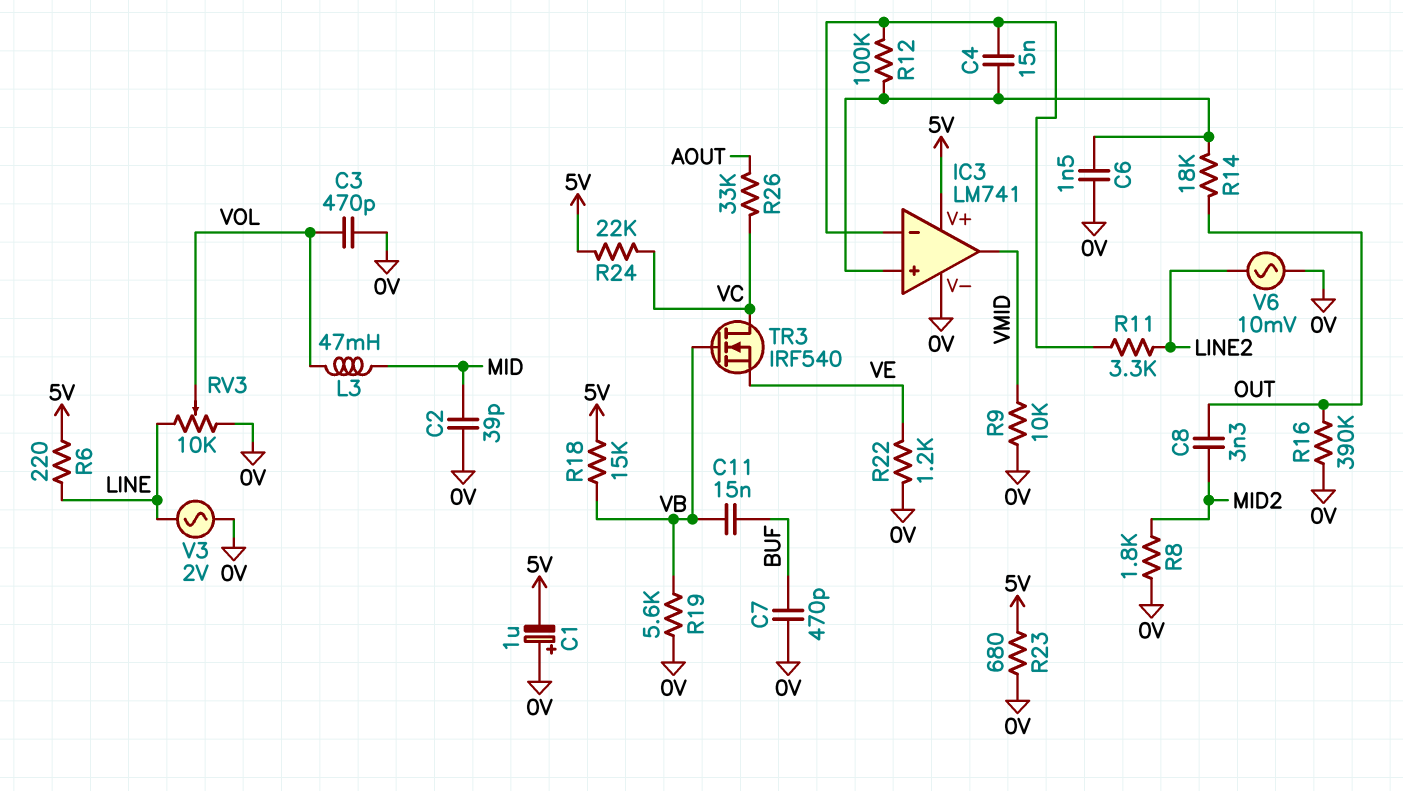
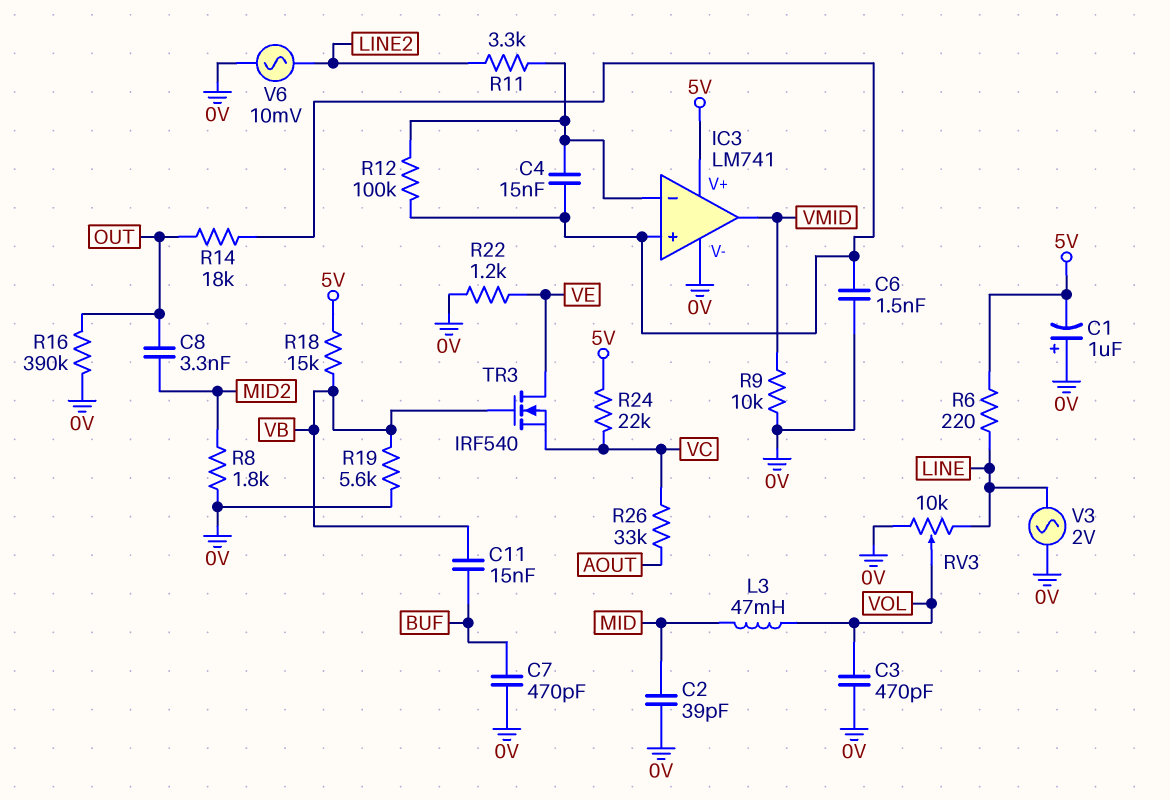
R23: 680 (0V, 5V) -> none
TR3: NMOS IRF540 (G VB, D VC, S VE) -> NMOS IRF540 (G VB, D VE, S VC)

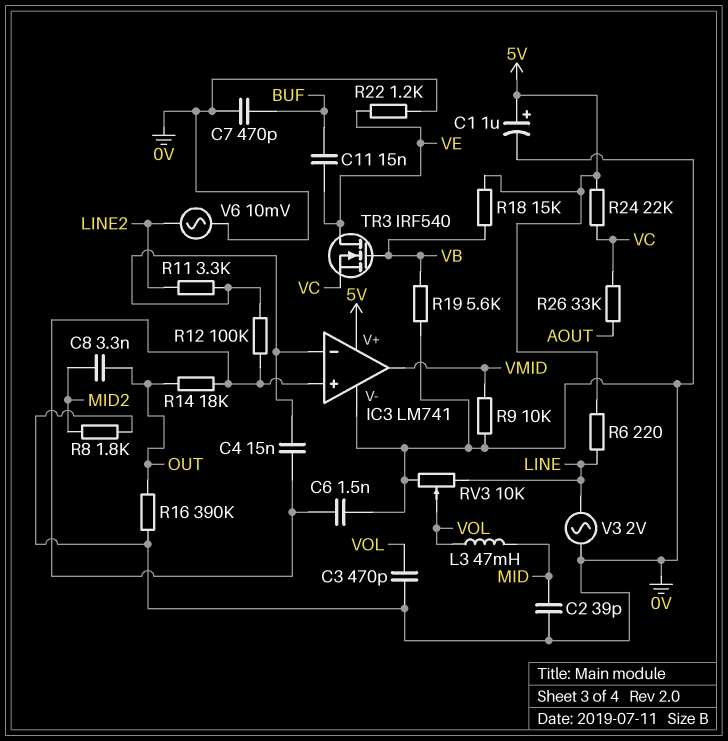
C1: 1uF (plus 0V, minus 5V) -> 1uF (plus 5V, minus 0V)
C11: 15nF (BUF, VB) -> 15nF (BUF, VE)

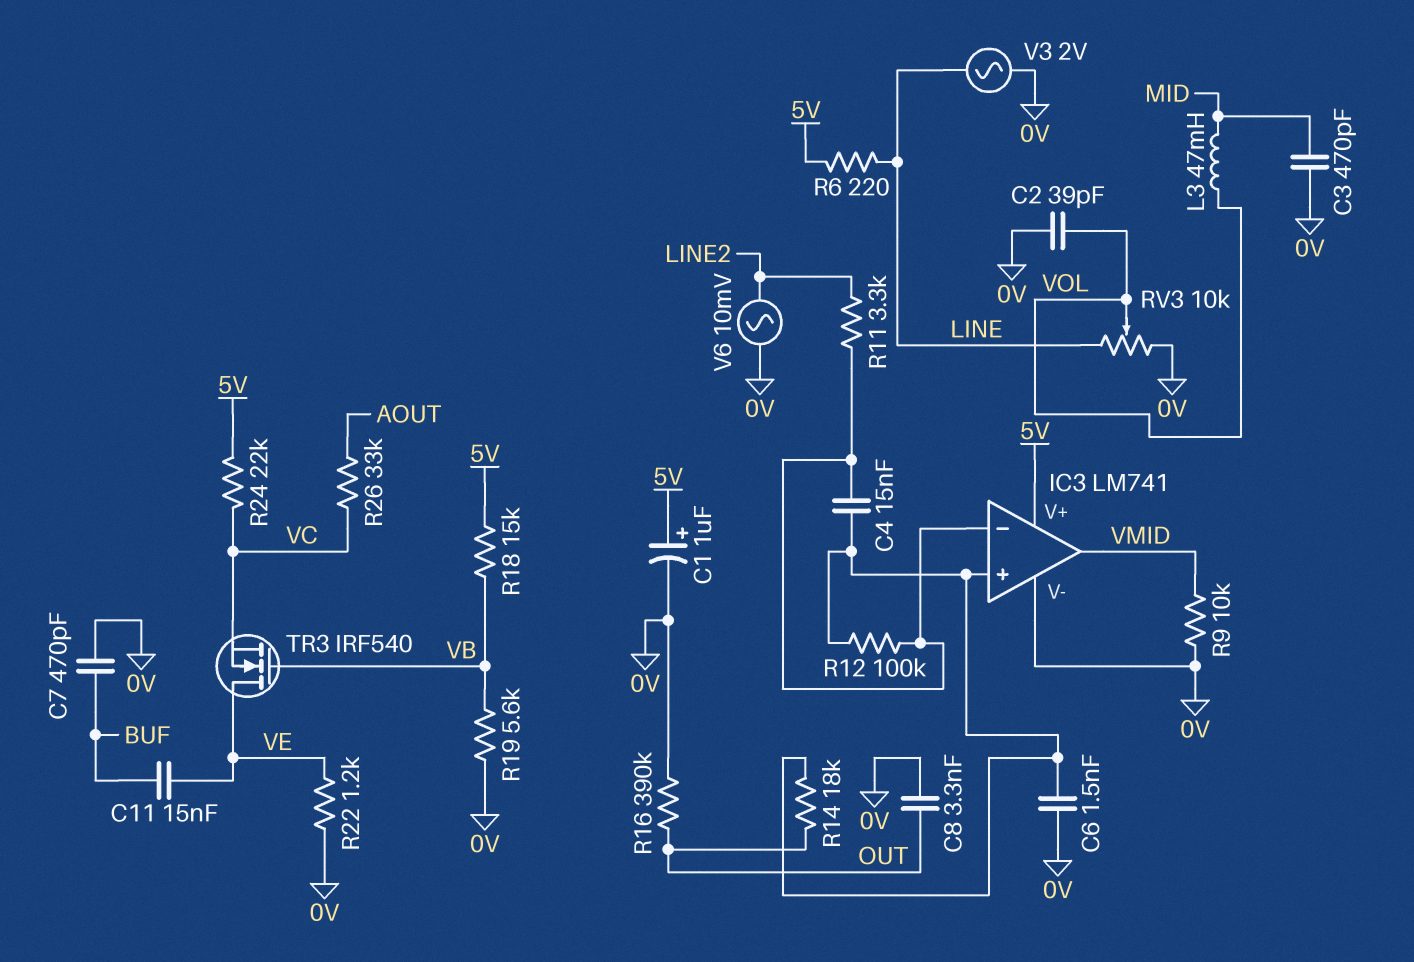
C2: 39pF (0V, MID) -> 39pF (0V, VOL)
C3: 470pF (0V, VOL) -> 470pF (0V, MID)
C8: 3.3nF (MID2, OUT) -> 3.3nF (0V, OUT)
R8: 1.8k (0V, MID2) -> none

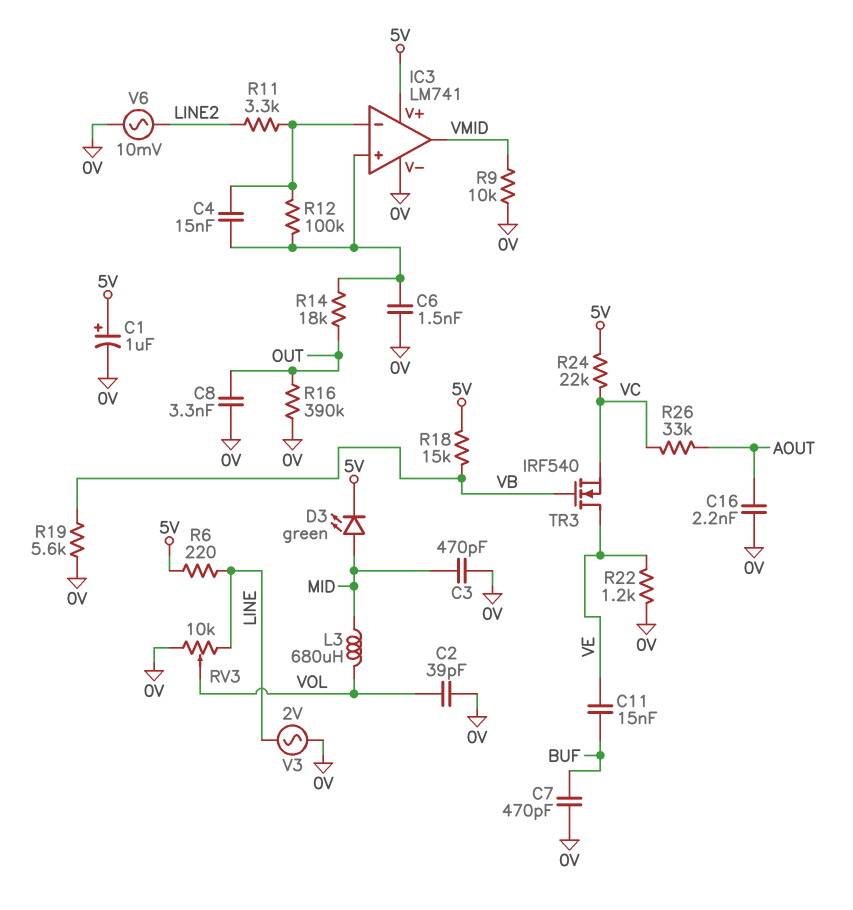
C16: none -> 2.2nF (0V, AOUT)
D3: none -> LED green (A MID, K 5V)
L3: 47mH (MID, VOL) -> 680uH (MID, VOL)

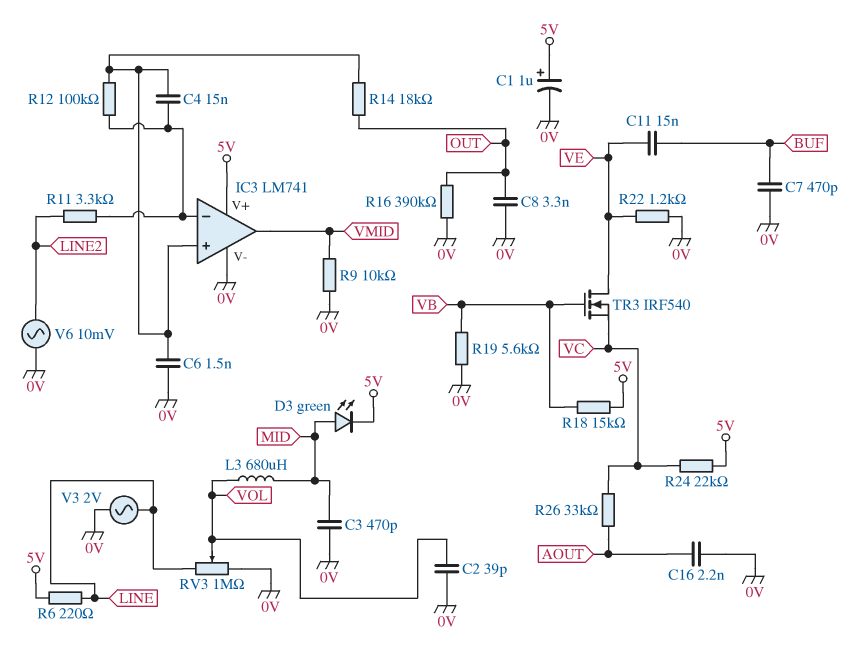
RV3: 10k (0V, LINE, wiper VOL) -> 1M (0V, LINE, wiper VOL)

